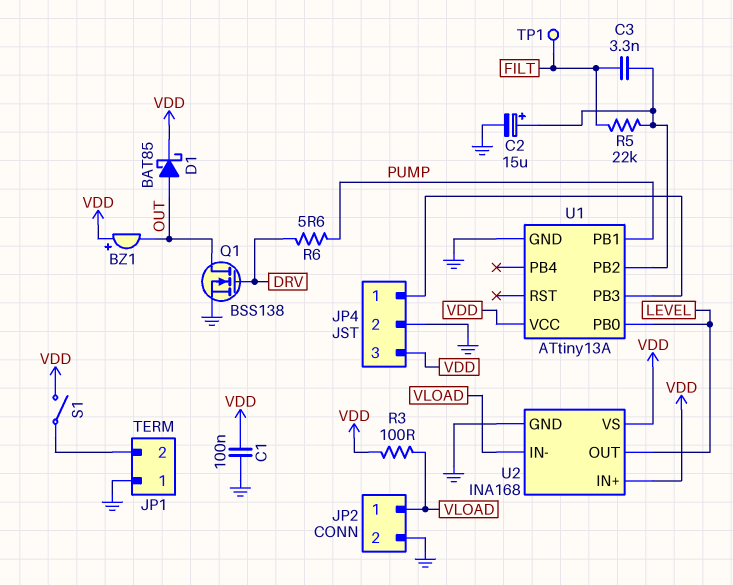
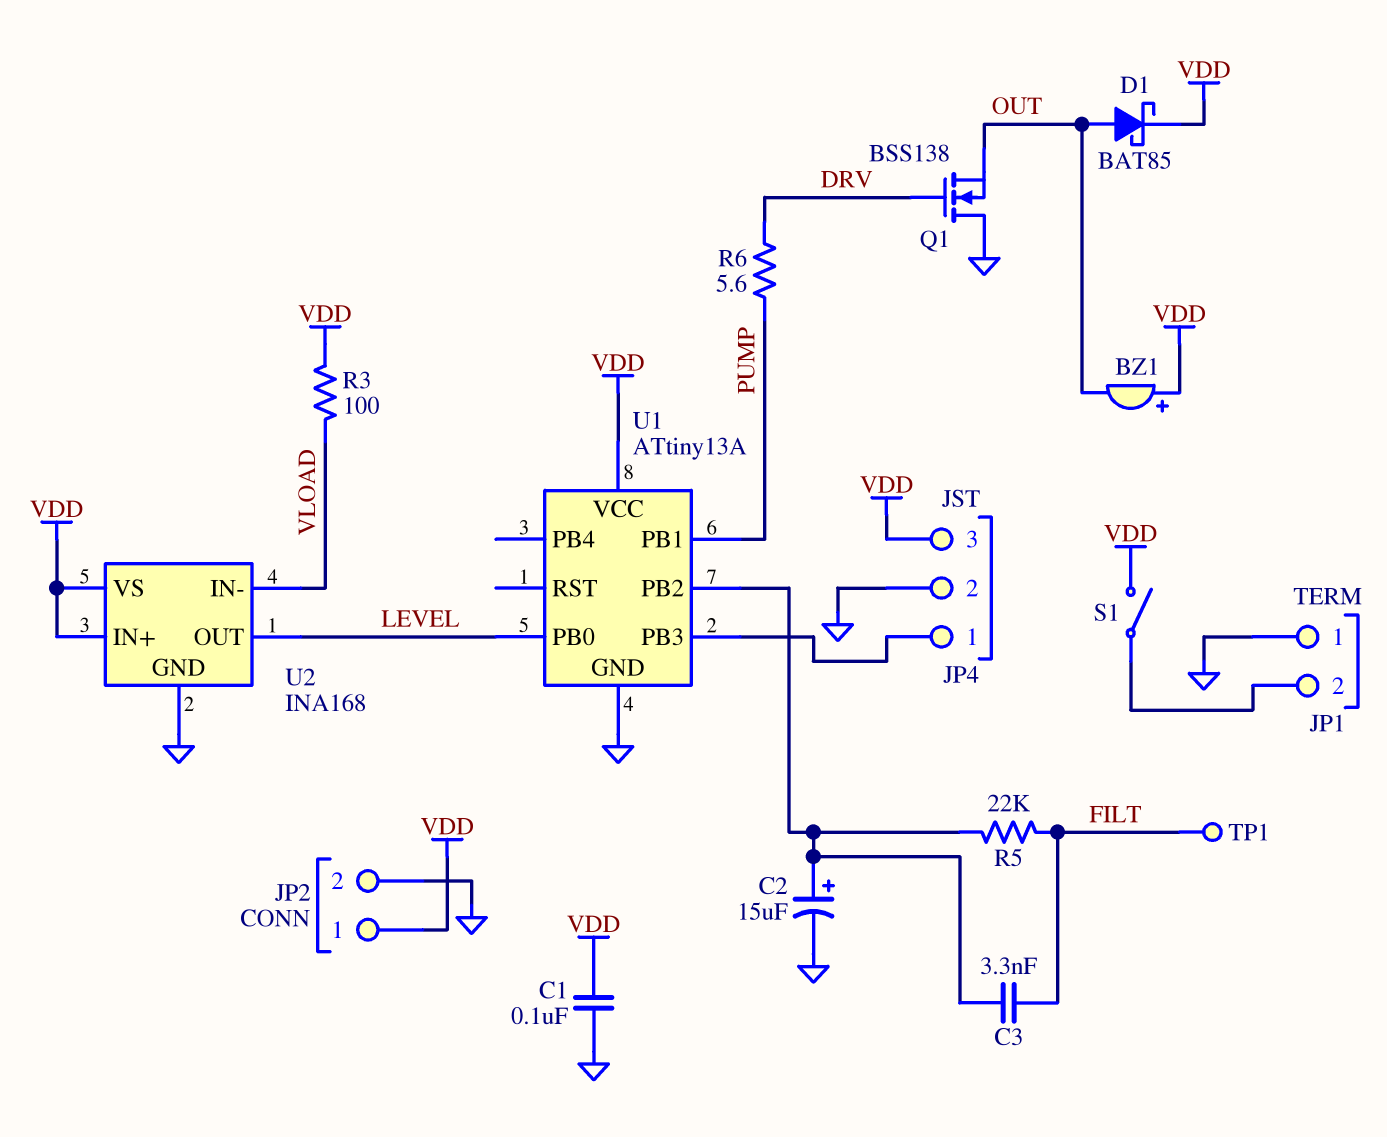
JP2 pin 1: VLOAD -> VDD
Q1: NMOS BSS138 (G DRV, D OUT, S GND) -> NMOS BSS138 (G DRV, D GND, S OUT)

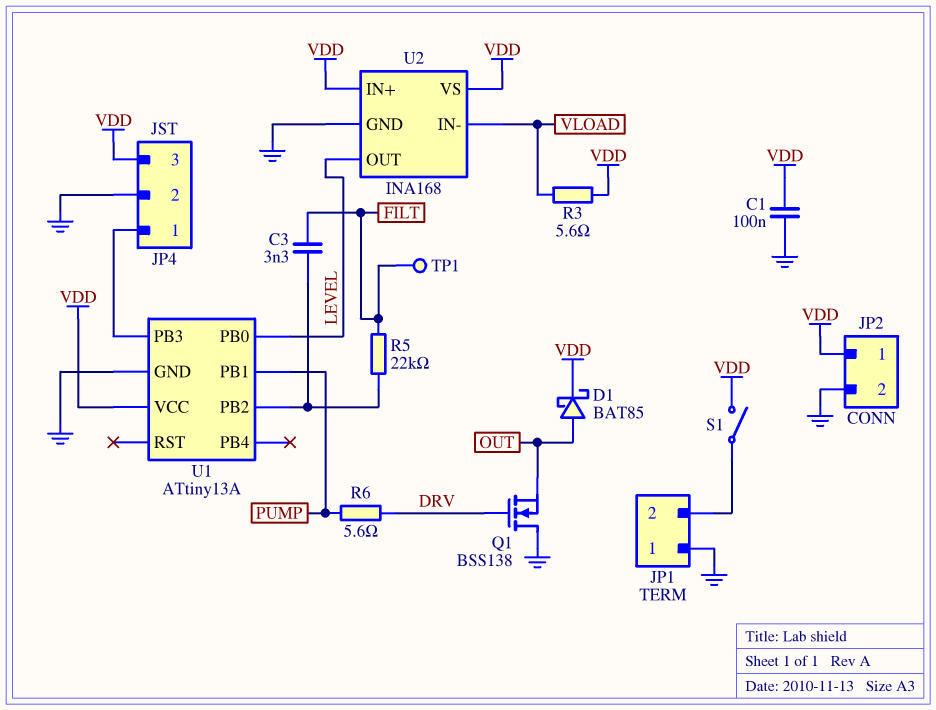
BZ1: buzzer (plus VDD, minus OUT) -> none
C2: 15uF (plus U1/PB2, minus GND) -> none
R3: 100 (VDD, VLOAD) -> 5.6 (VDD, VLOAD)

